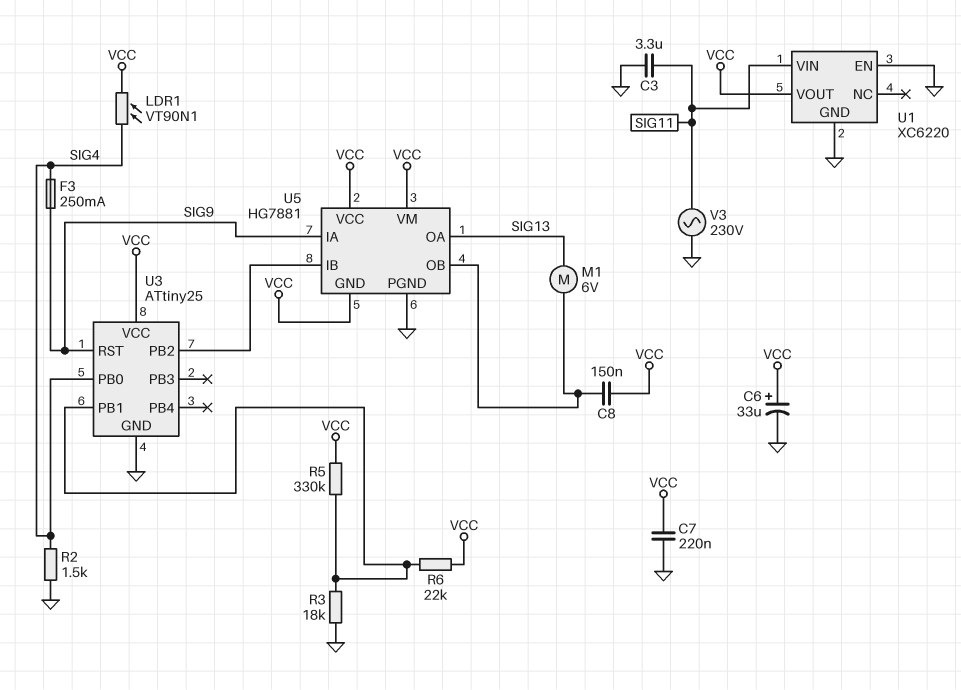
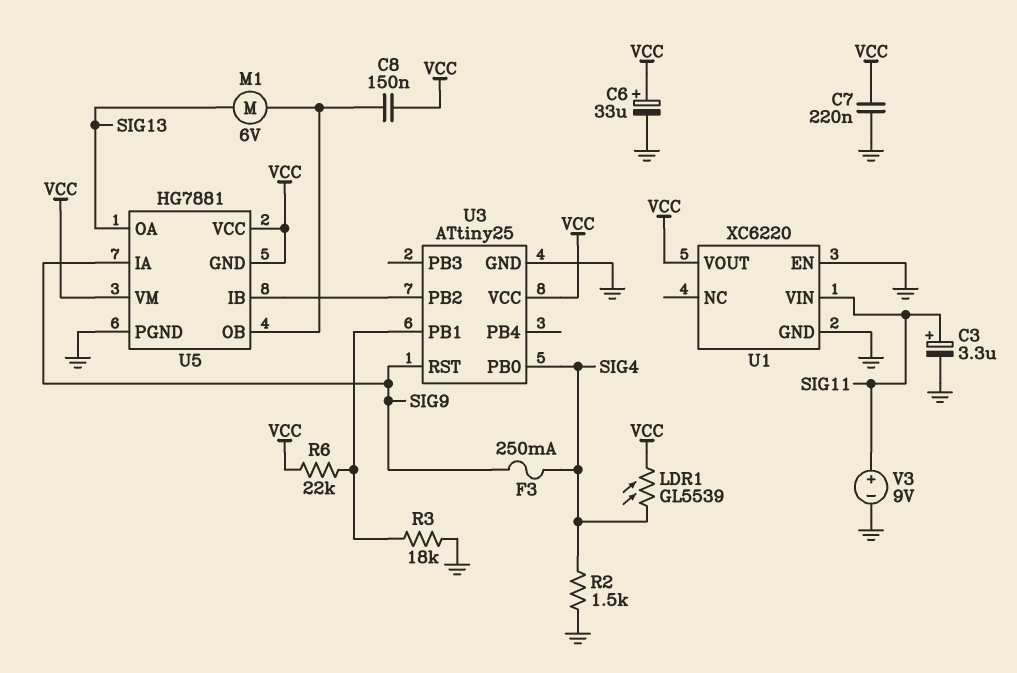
C3: 3.3uF (GND, SIG11) -> 3.3uF (plus SIG11, minus GND)
LDR1: VT90N1 (SIG4, VCC) -> GL5539 (SIG4, VCC)
R5: 330k (U3/PB1, VCC) -> none
V3: AC 230V (GND, SIG11) -> 9V (plus SIG11, minus GND)

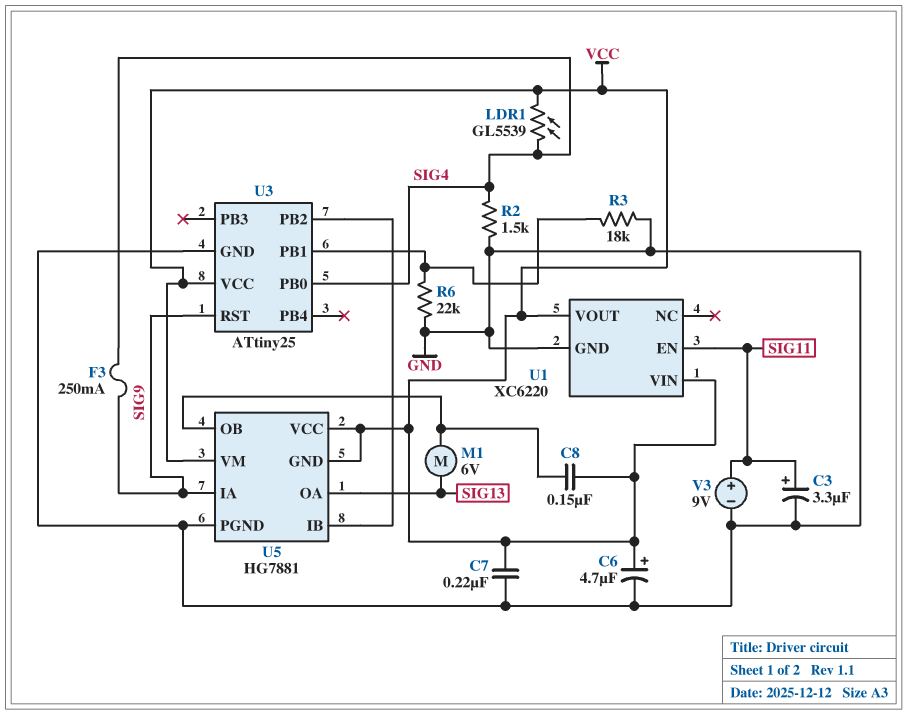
C6: 33uF (plus VCC, minus GND) -> 4.7uF (plus VCC, minus GND)
R6: 22k (U3/PB1, VCC) -> 22k (GND, U3/PB1)
U1 pin EN: GND -> SIG11
U1 pin VIN: SIG11 -> VCC

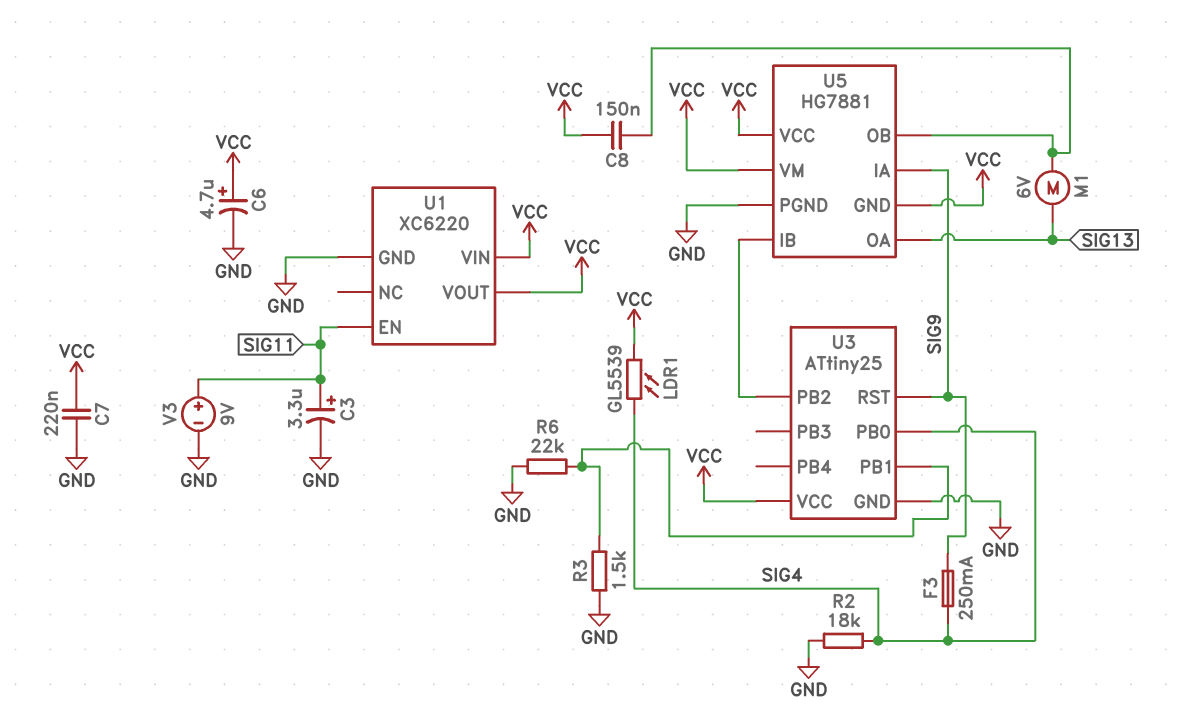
R2: 1.5k (GND, SIG4) -> 18k (GND, SIG4)
R3: 18k (GND, U3/PB1) -> 1.5k (GND, U3/PB1)

